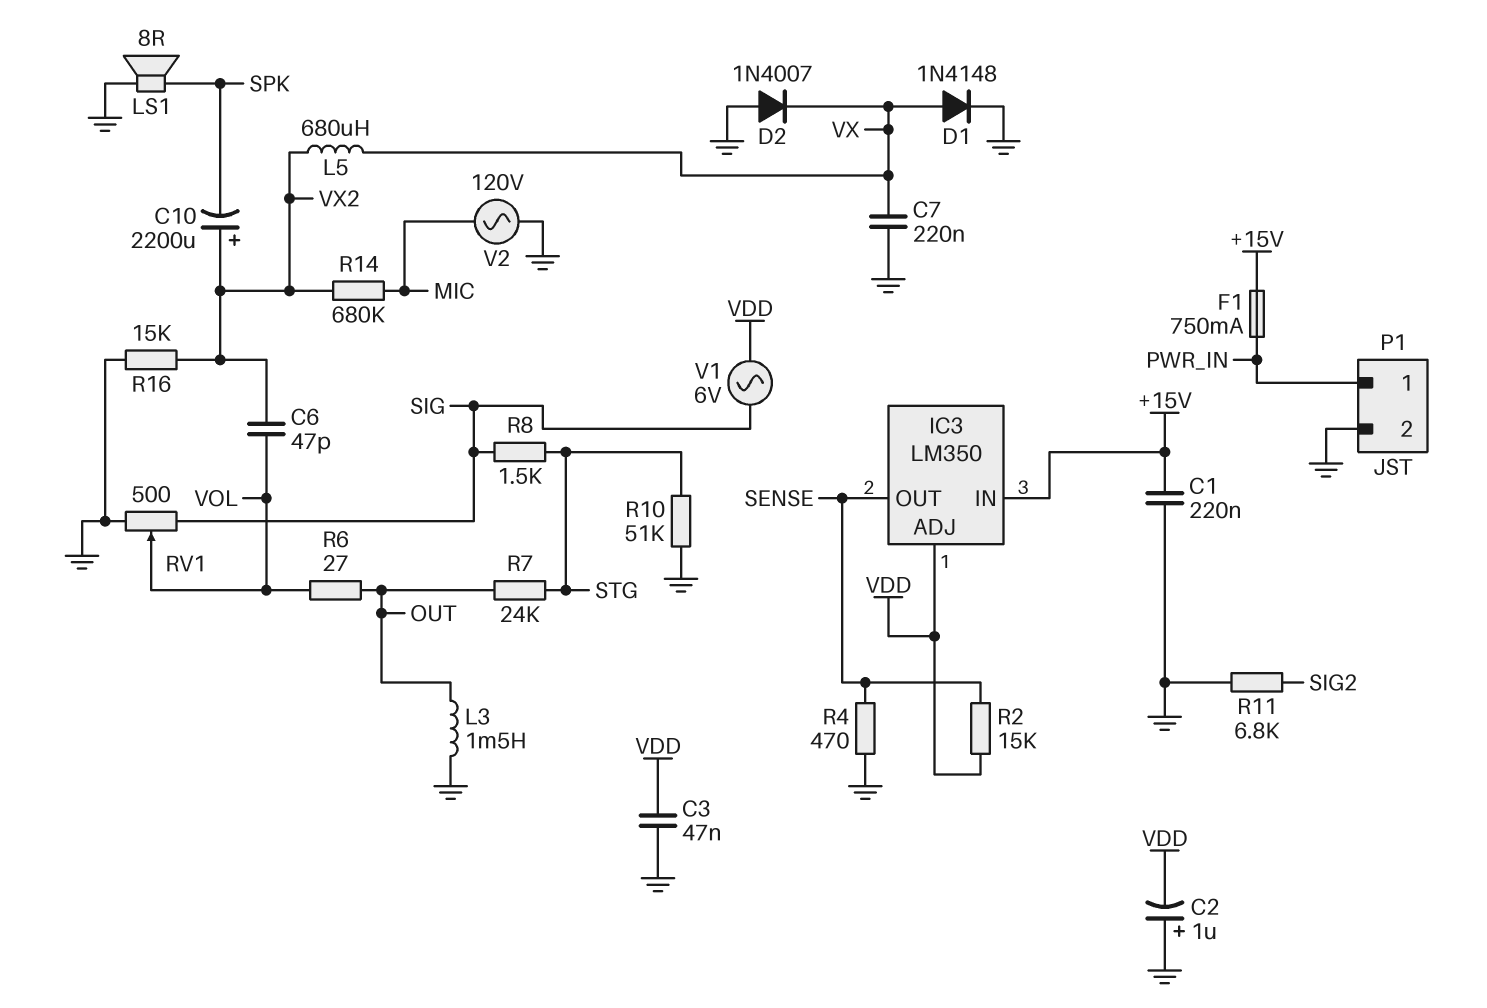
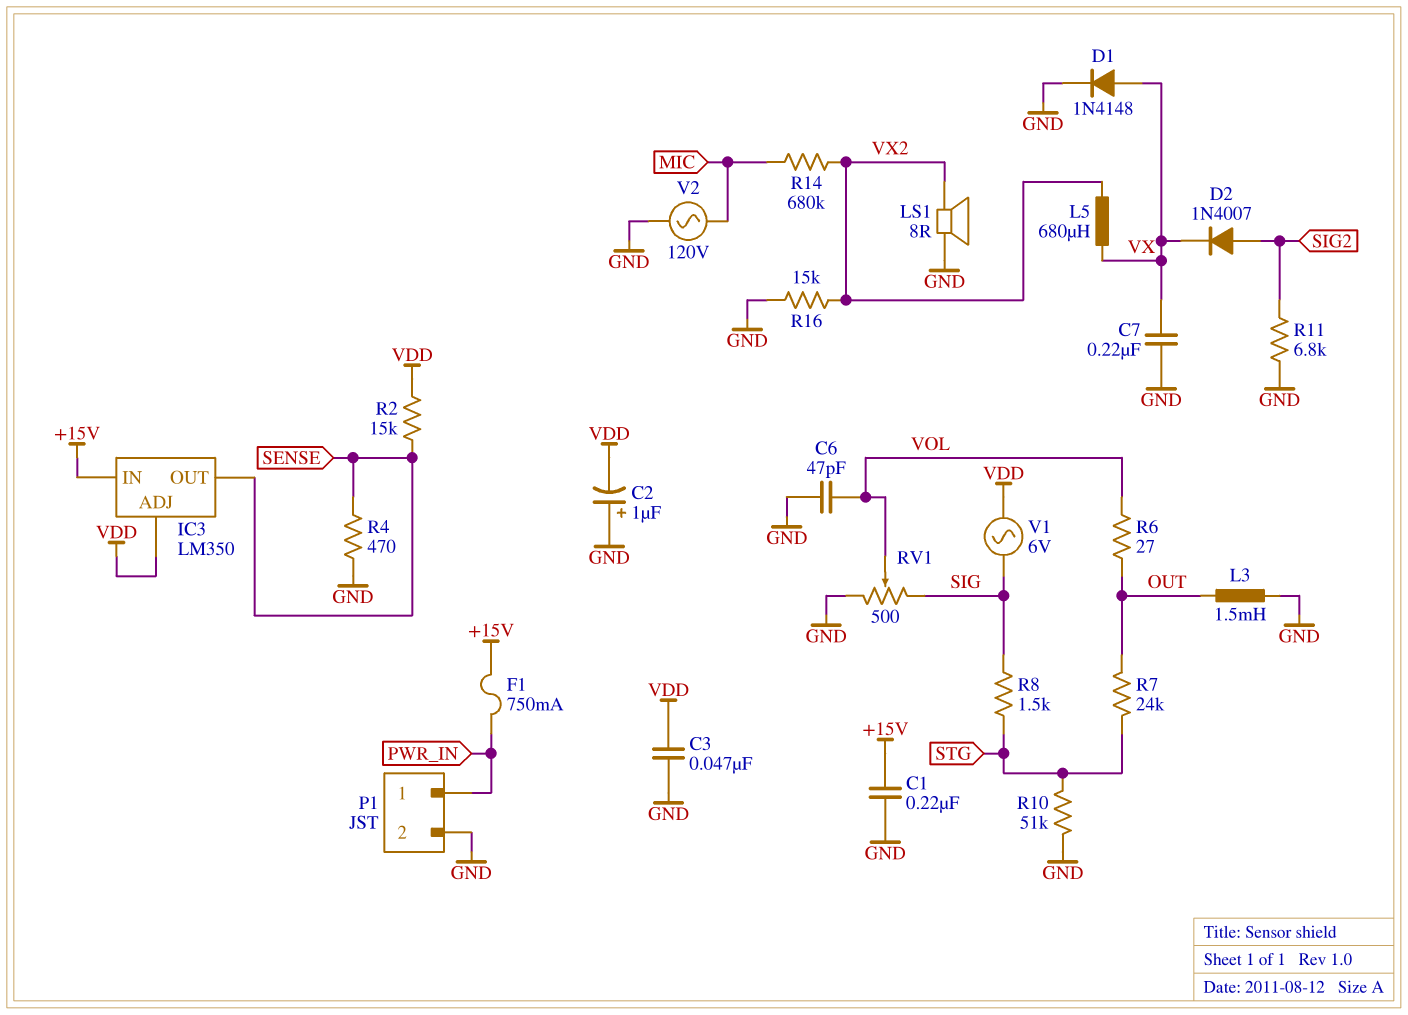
C6: 47pF (VOL, VX2) -> 47pF (GND, VOL)
C10: 2200uF (plus VX2, minus SPK) -> none
D2: diode 1N4007 (A GND, K VX) -> diode 1N4007 (A SIG2, K VX)
LS1: speaker 8R (GND, SPK) -> speaker 8R (GND, VX2)

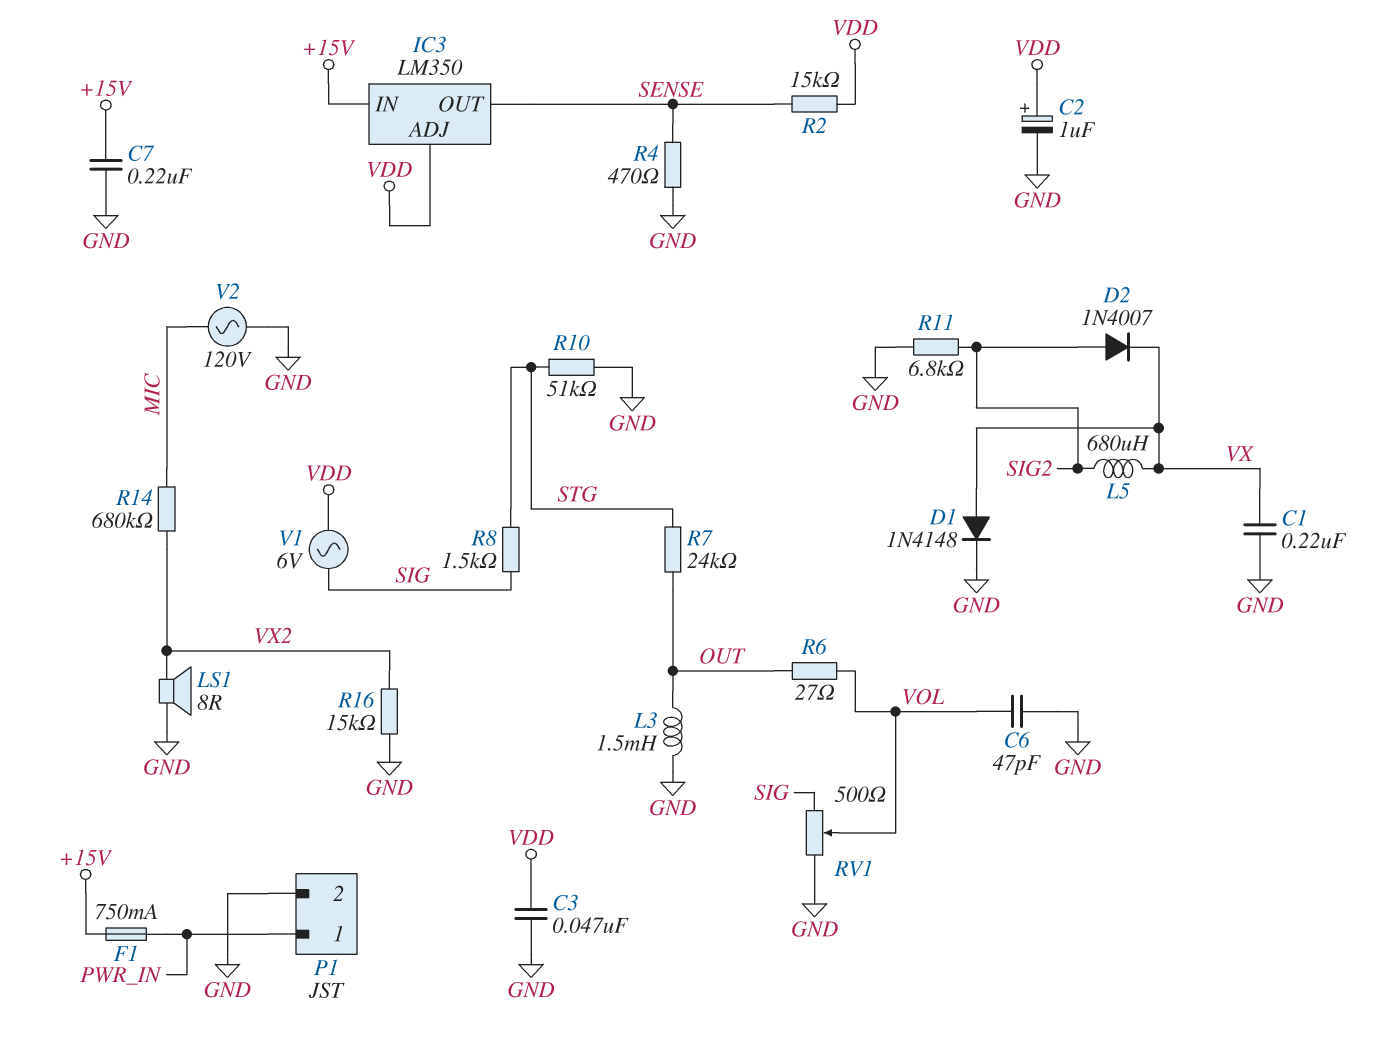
C1: 220nF (+15V, GND) -> 220nF (GND, VX)
C2: 1uF (plus GND, minus VDD) -> 1uF (plus VDD, minus GND)
C7: 220nF (GND, VX) -> 220nF (+15V, GND)
L5: 680uH (VX, VX2) -> 680uH (SIG2, VX)

